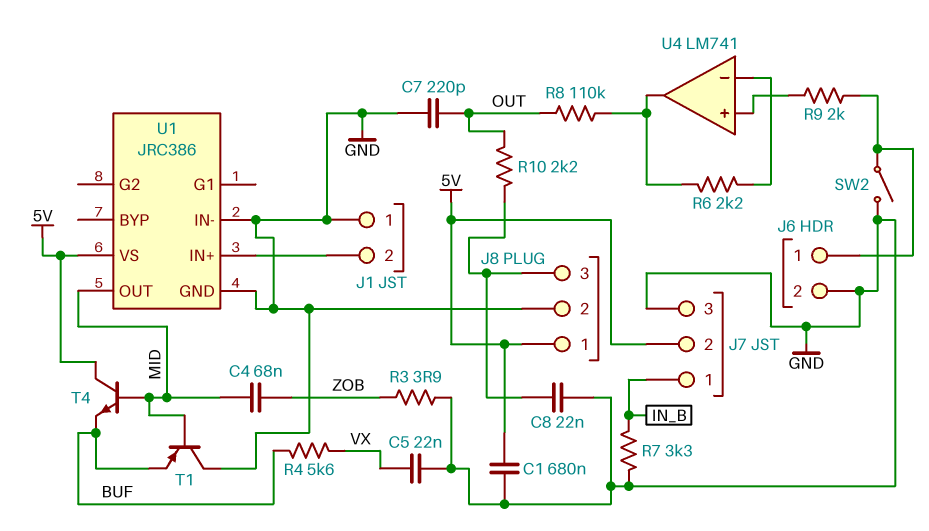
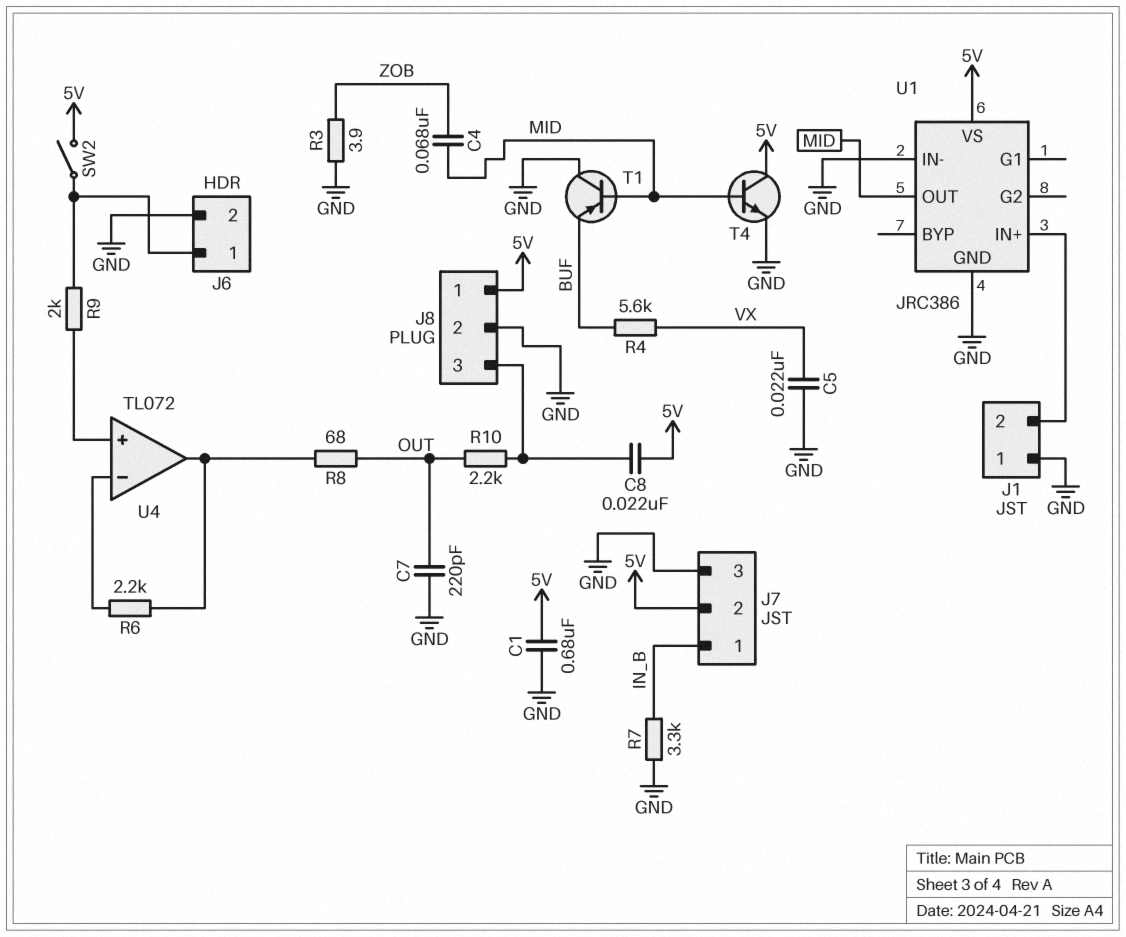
C8: 22nF (GND, J8/3) -> 22nF (5V, J8/3)
R8: 110k (OUT, U4/out) -> 68 (OUT, U4/out)
SW2: switch (GND, J6/1) -> switch (5V, J6/1)
T4: NPN (B MID, C 5V, E BUF) -> NPN (B MID, C 5V, E GND)
U4: LM741 -> TL072

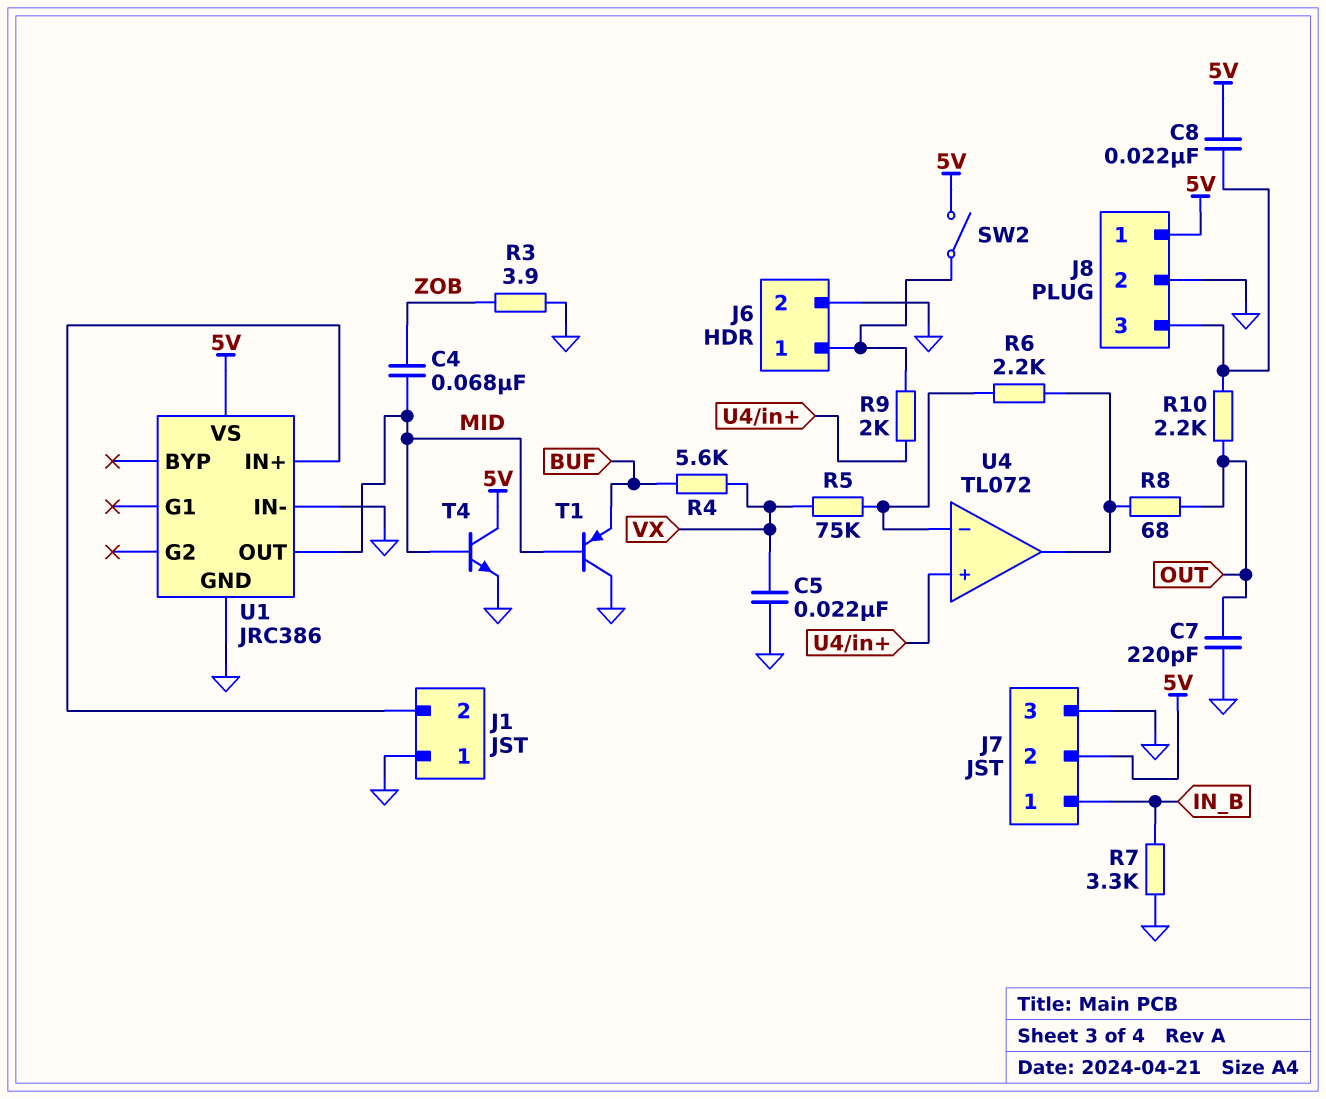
C1: 680nF (5V, GND) -> none
R5: none -> 75k (U4/in-, VX)

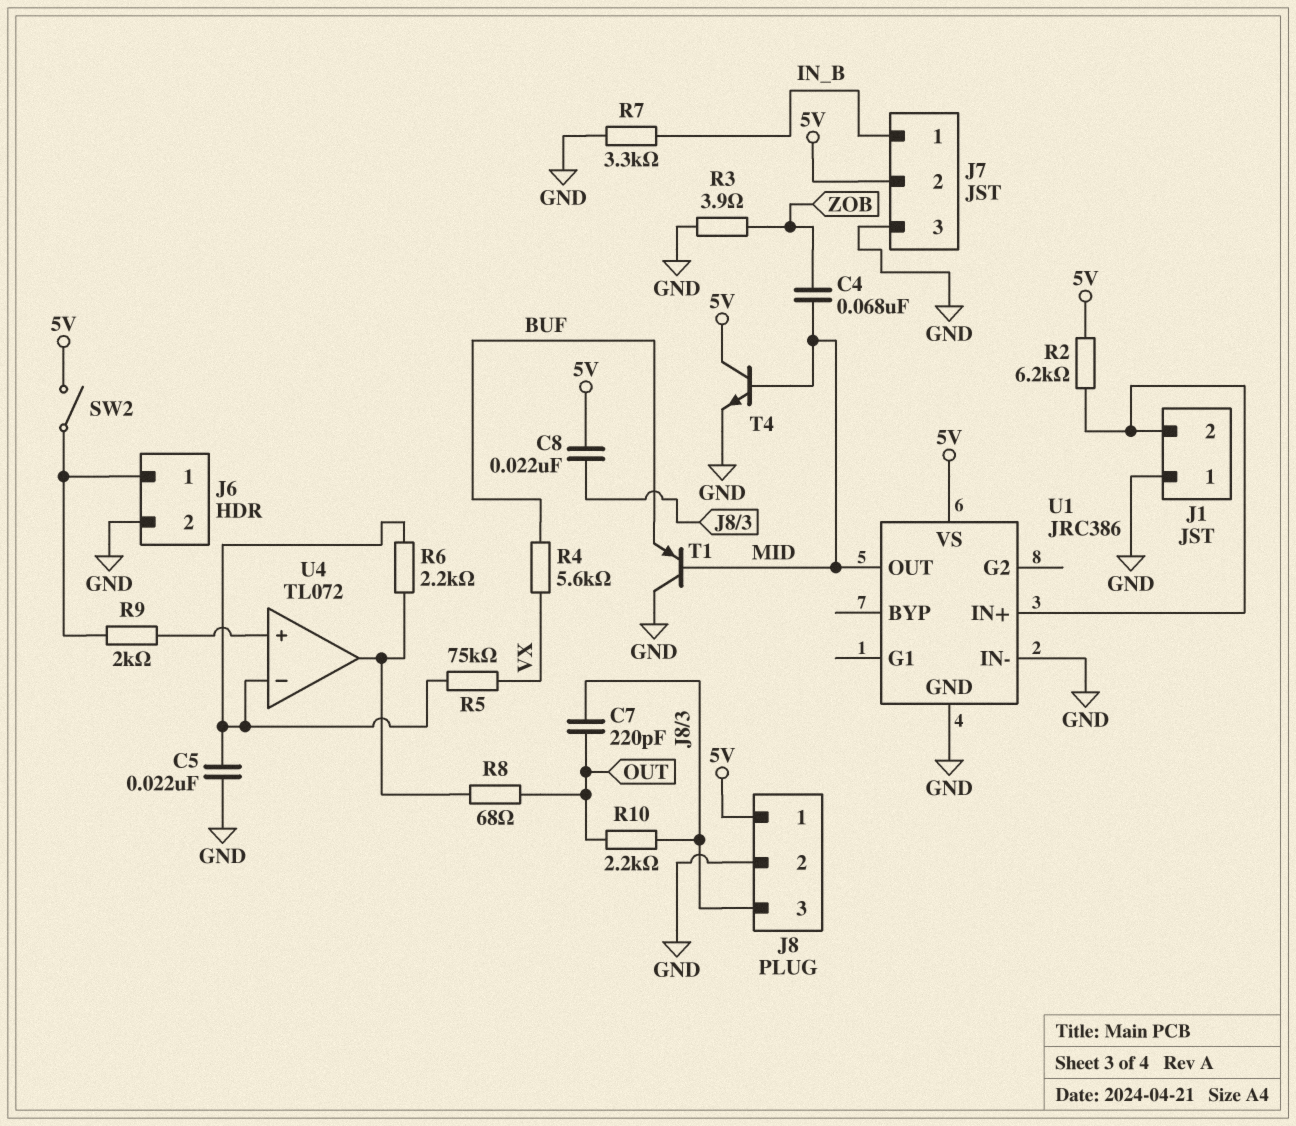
C5: 22nF (GND, VX) -> 22nF (GND, U4/in-)
C7: 220pF (GND, OUT) -> 220pF (J8/3, OUT)
R2: none -> 6.2k (5V, J1/2)

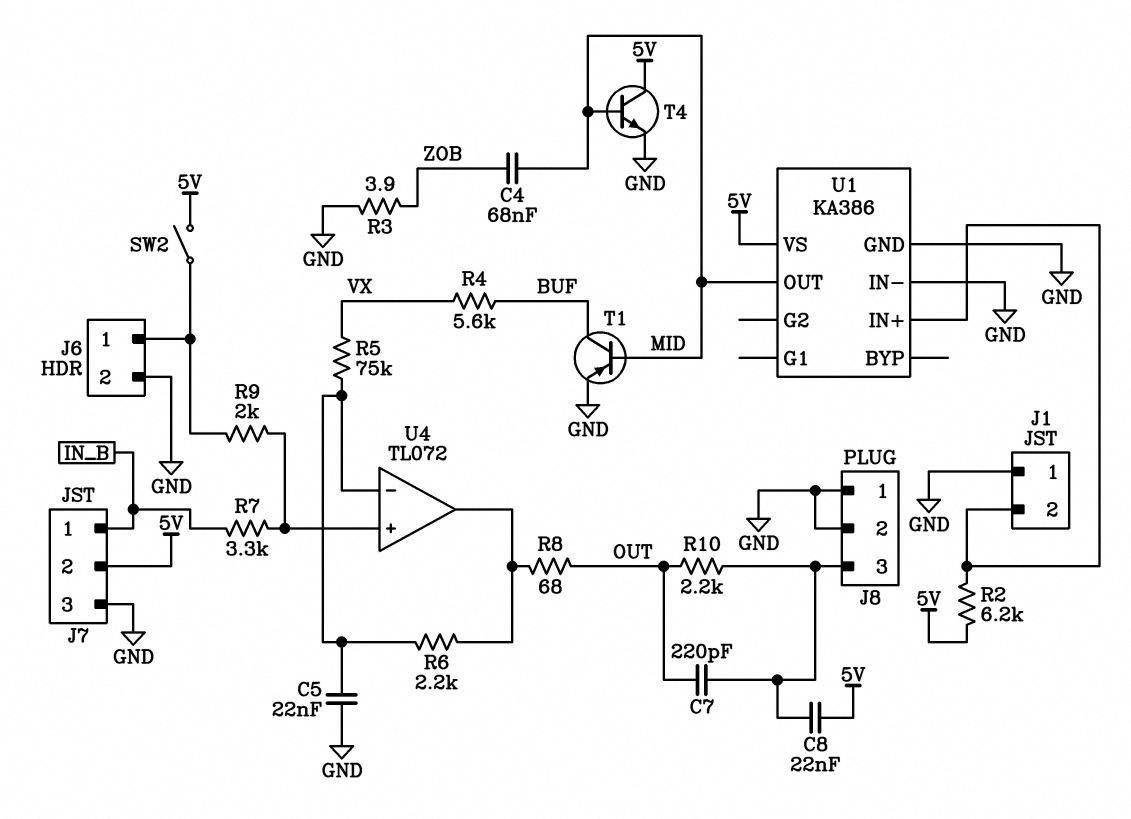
J8 pin 1: 5V -> GND
R7: 3.3k (GND, IN_B) -> 3.3k (IN_B, U4/in+)
T1: PNP (B MID, C GND, E BUF) -> PNP (B MID, C BUF, E GND)
U1: JRC386 -> KA386

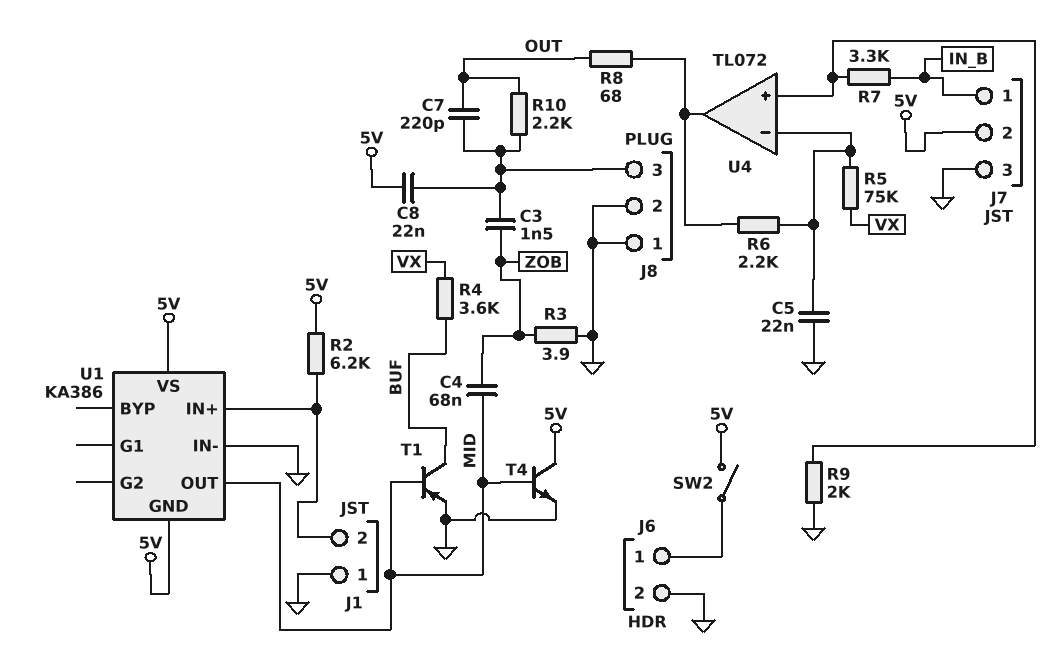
C3: none -> 1.5nF (J8/3, ZOB)
R4: 5.6k (BUF, VX) -> 3.6k (BUF, VX)
R9: 2k (J6/1, U4/in+) -> 2k (GND, U4/in+)
U1 pin GND: GND -> 5V

